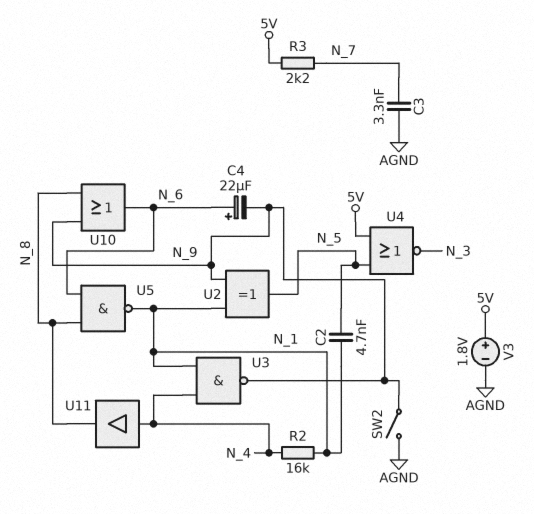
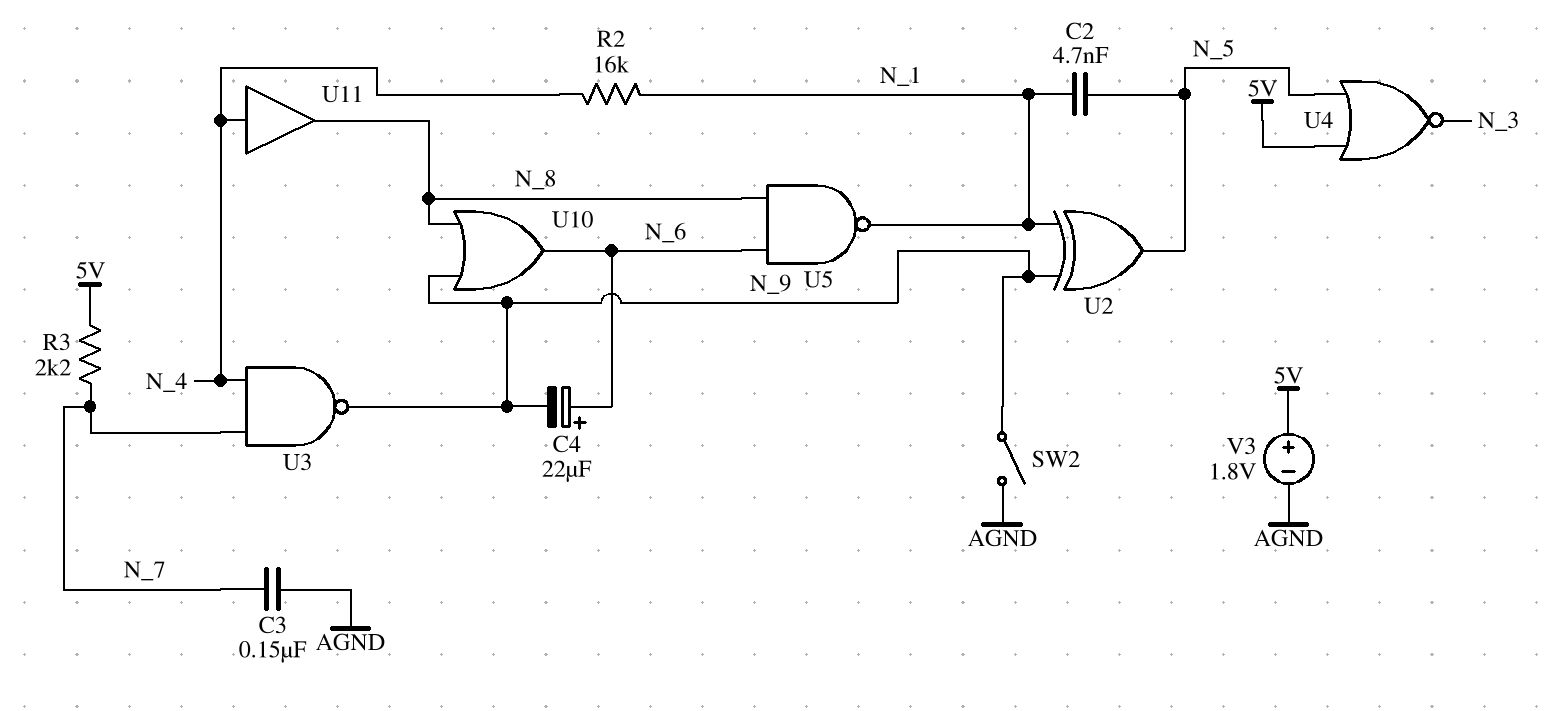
C3: 3.3nF (AGND, N_7) -> 150nF (AGND, N_7)
U3: NAND (in N_1, in N_4, out N_9) -> NAND (in N_4, in N_7, out N_9)

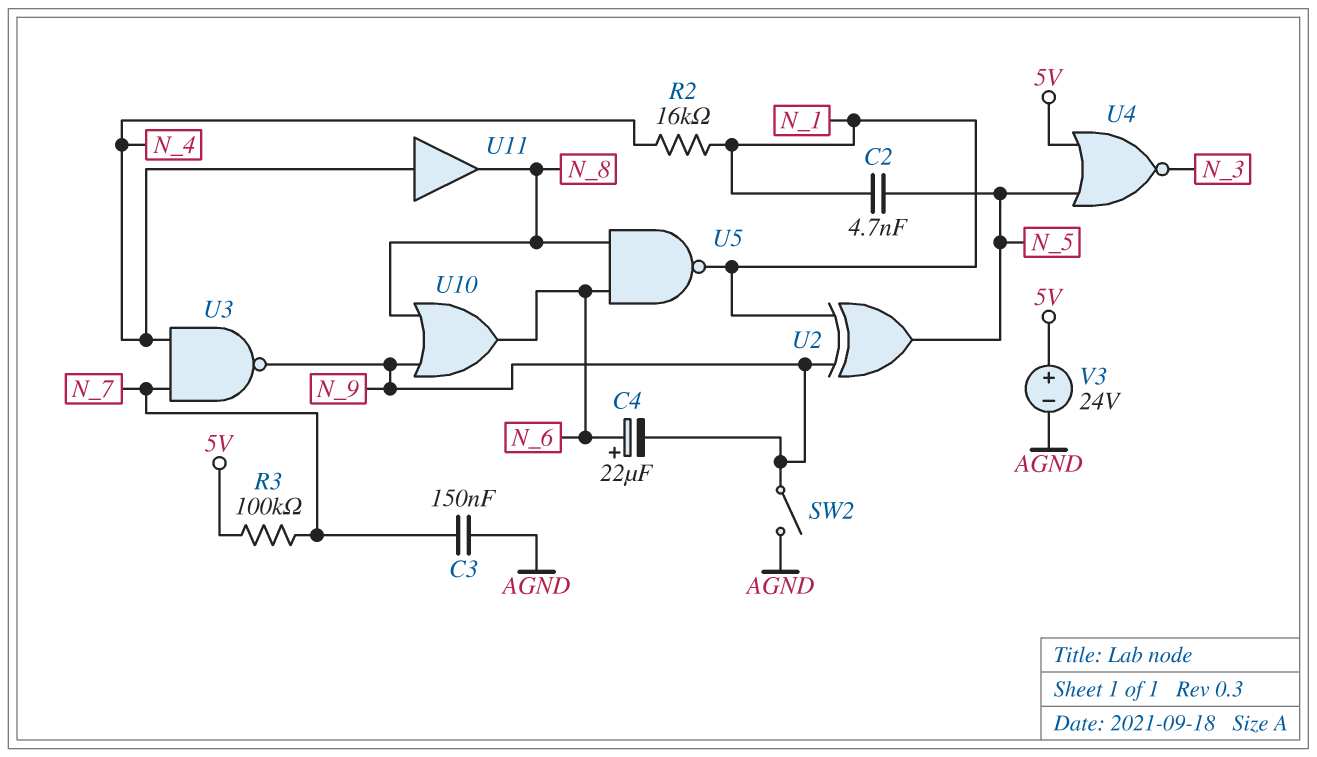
R3: 2.2k (5V, N_7) -> 100k (5V, N_7)
V3: 1.8V (plus 5V, minus AGND) -> 24V (plus 5V, minus AGND)

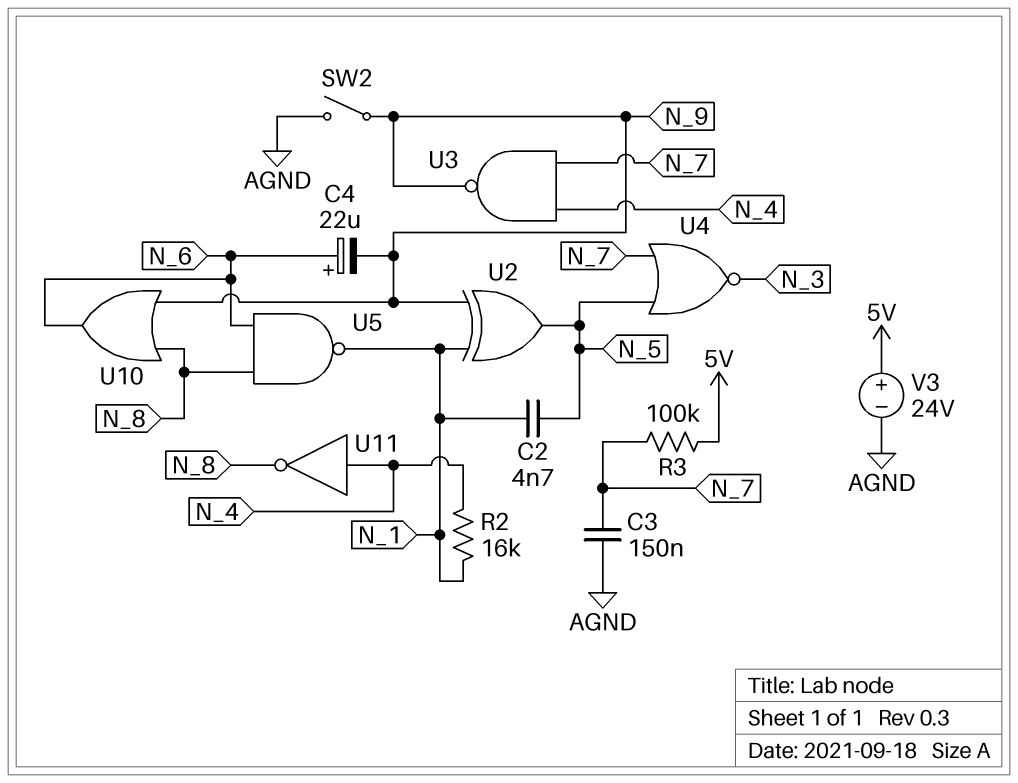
U4: NOR (in 5V, in N_5, out N_3) -> NOR (in N_5, in N_7, out N_3)
U11: buffer (in N_4, out N_8) -> NOT (in N_4, out N_8)

